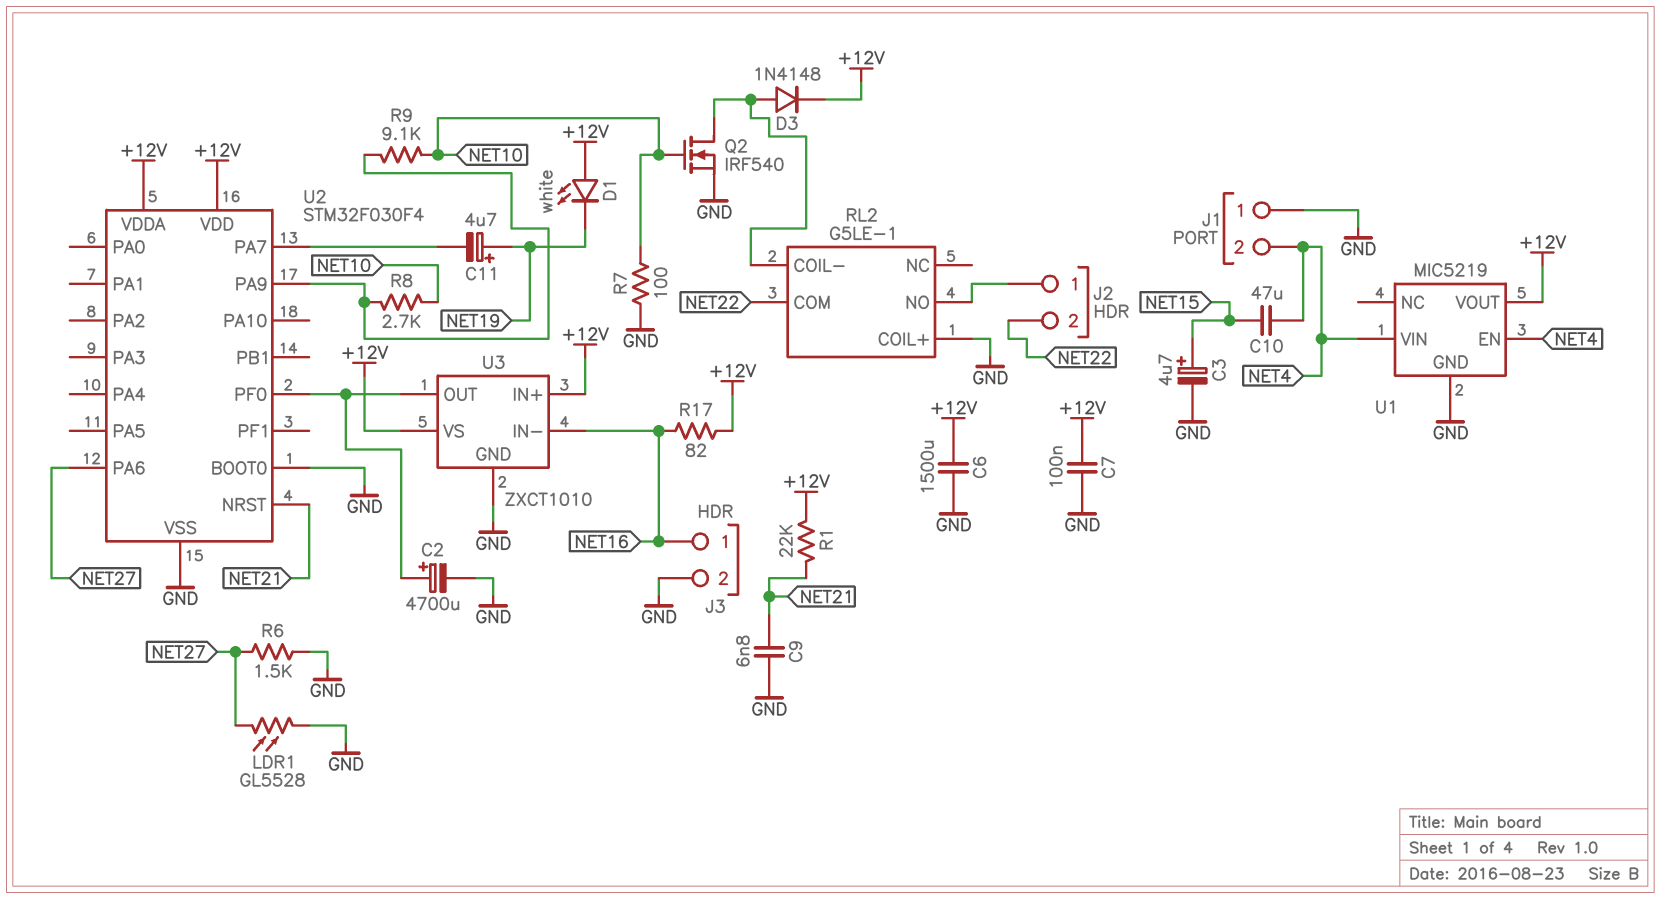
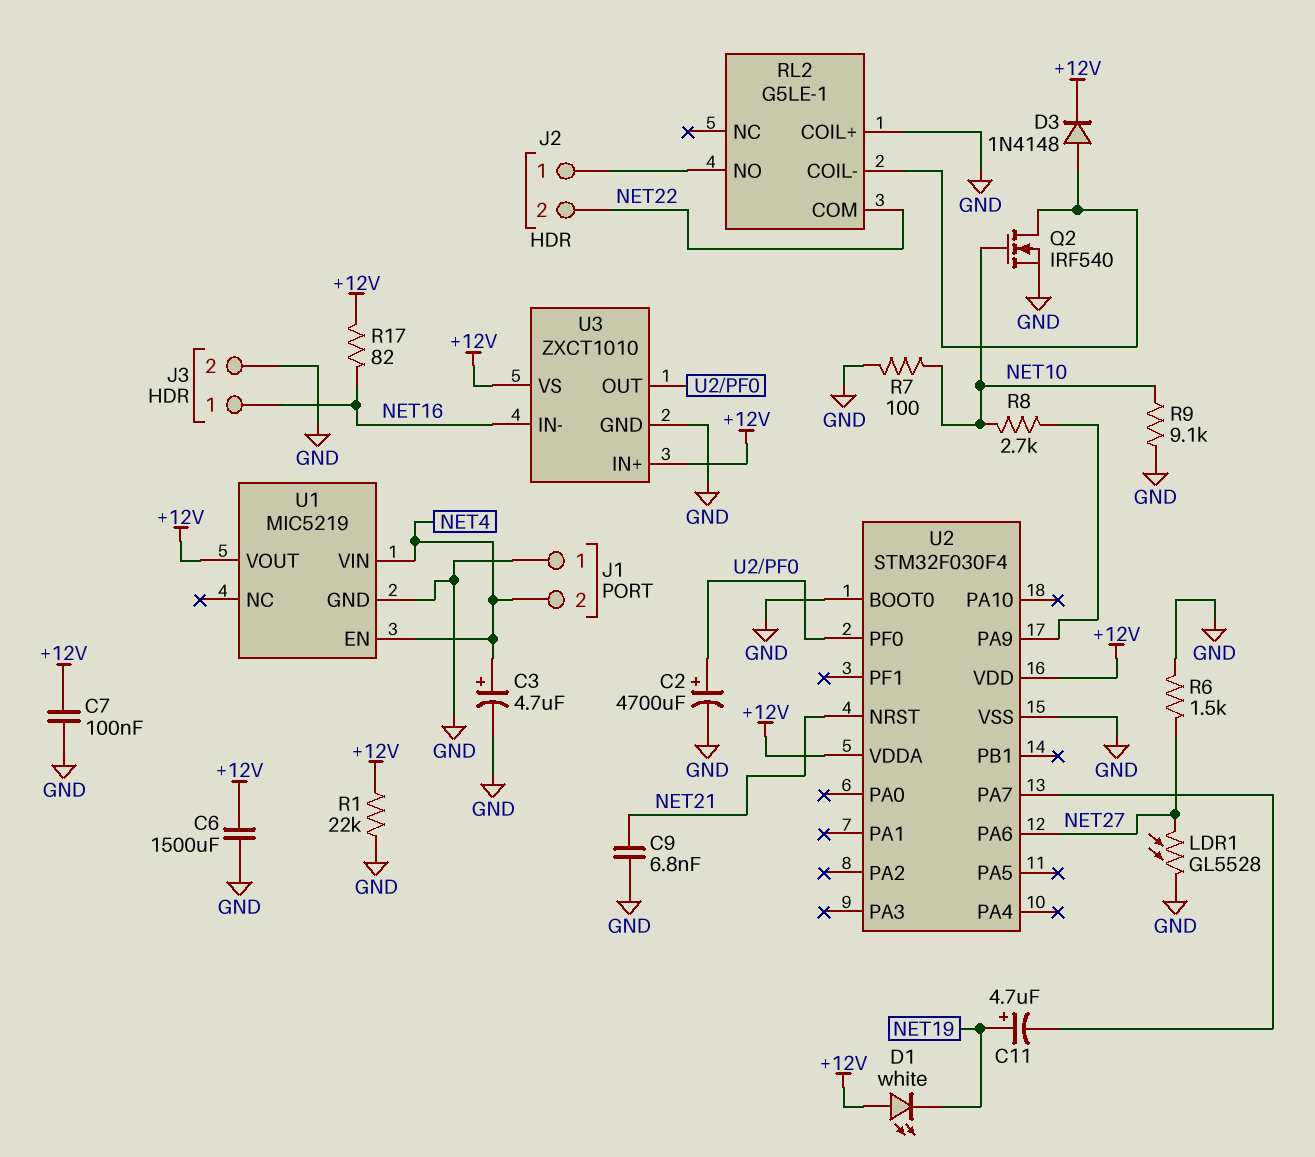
C3: 4.7uF (plus NET15, minus GND) -> 4.7uF (plus NET4, minus GND)
C10: 47uF (NET4, NET15) -> none
R1: 22k (+12V, NET21) -> 22k (+12V, GND)
R9: 9.1k (NET10, U2/PA9) -> 9.1k (GND, NET10)

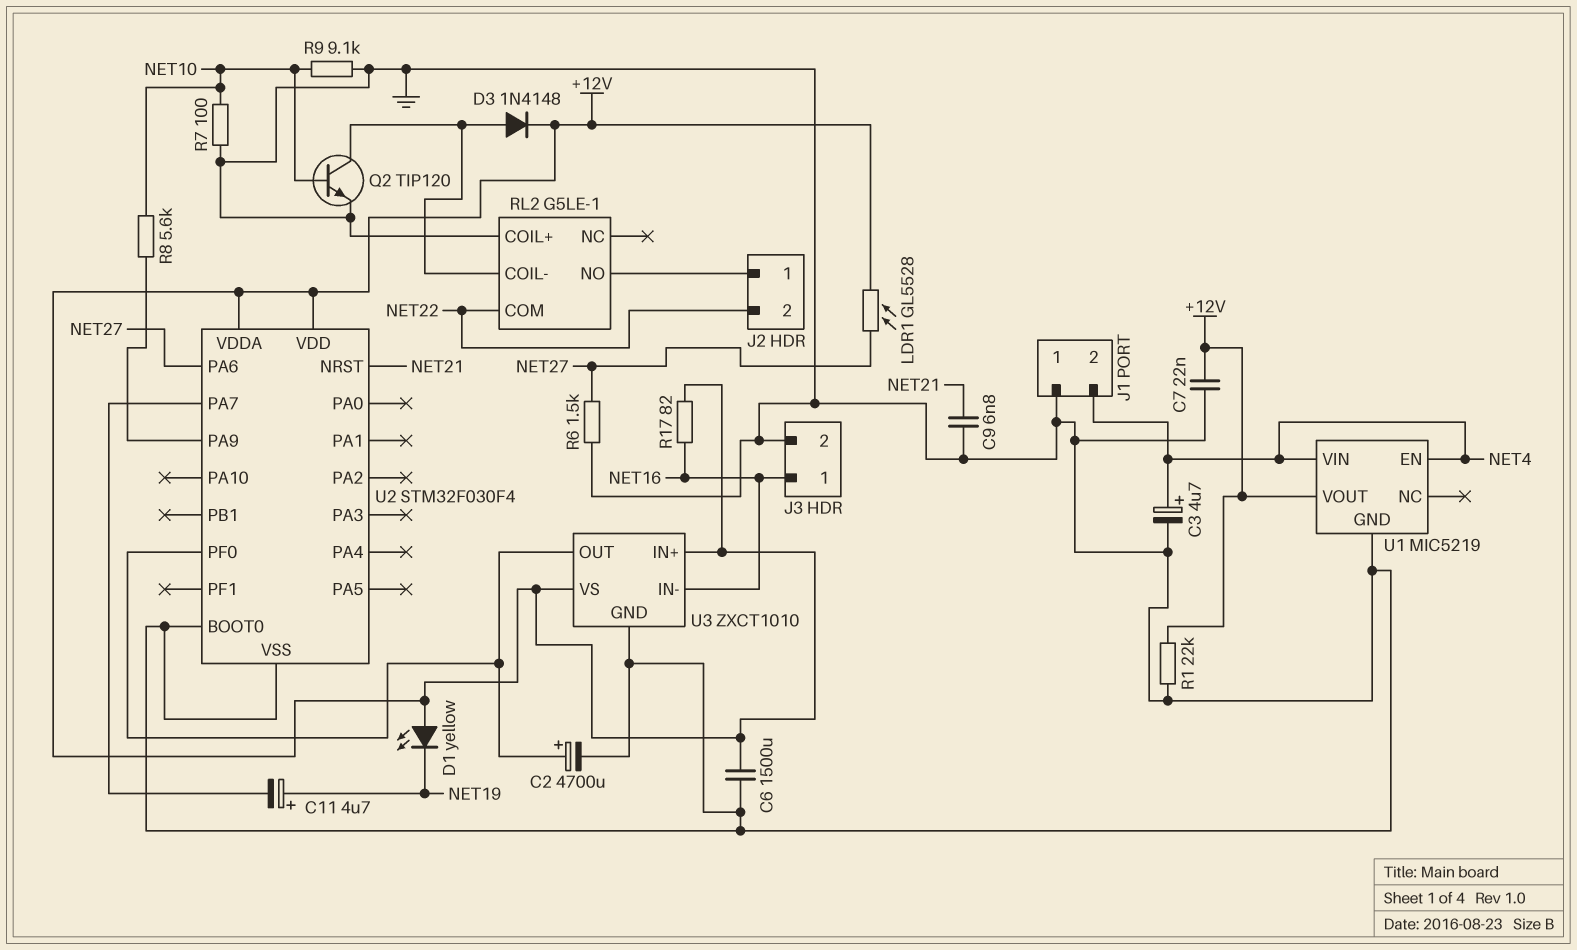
C7: 100nF (+12V, GND) -> 22nF (+12V, GND)
D1: LED white (A +12V, K NET19) -> LED yellow (A +12V, K NET19)
LDR1: GL5528 (GND, NET27) -> GL5528 (+12V, NET27)
Q2: NMOS IRF540 (G NET10, D RL2/COIL-, S GND) -> NPN TIP120 (B NET10, C RL2/COIL-, E GND)
R8: 2.7k (NET10, U2/PA9) -> 5.6k (NET10, U2/PA9)

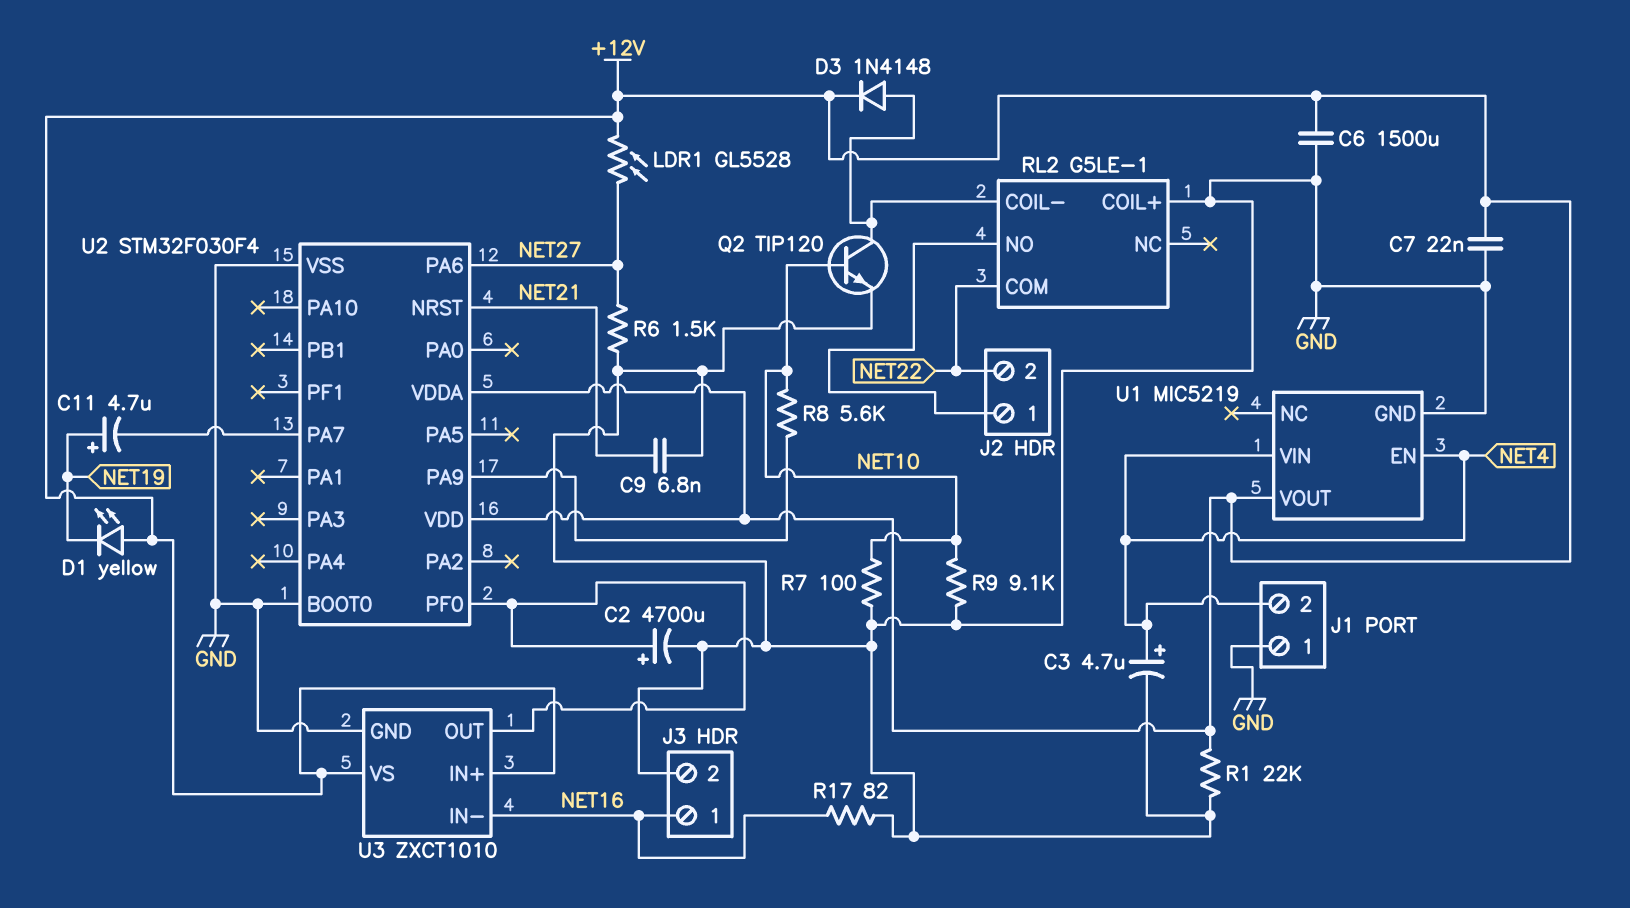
R17: 82 (+12V, NET16) -> 82 (GND, NET16)

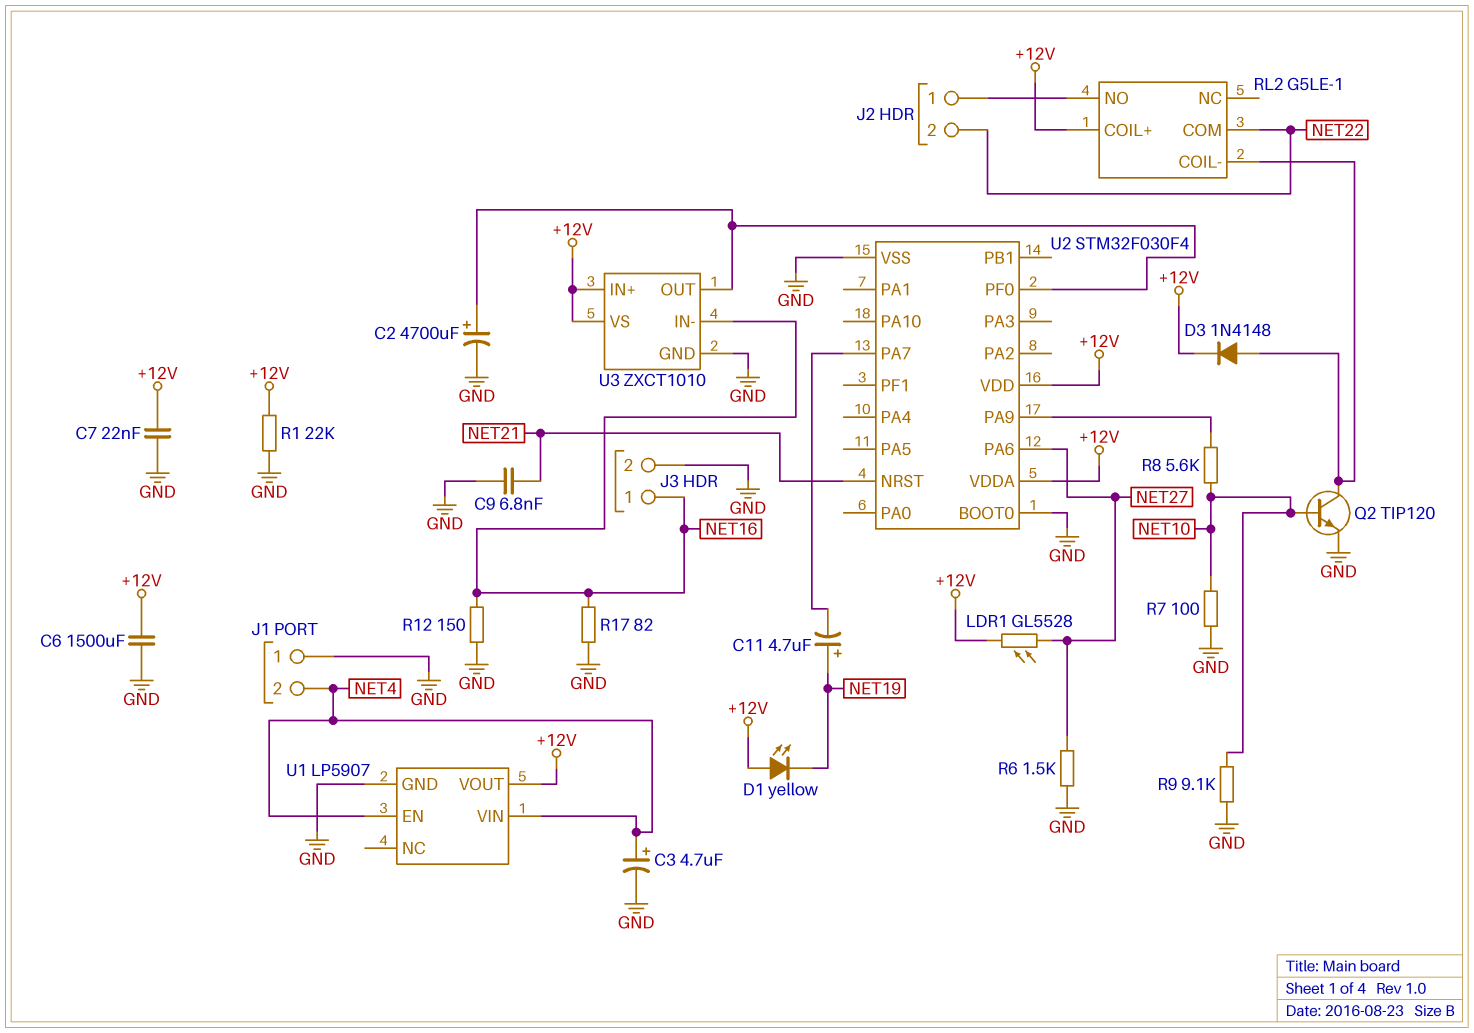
R12: none -> 150 (GND, NET16)
RL2 pin COIL+: GND -> +12V
U1: MIC5219 -> LP5907

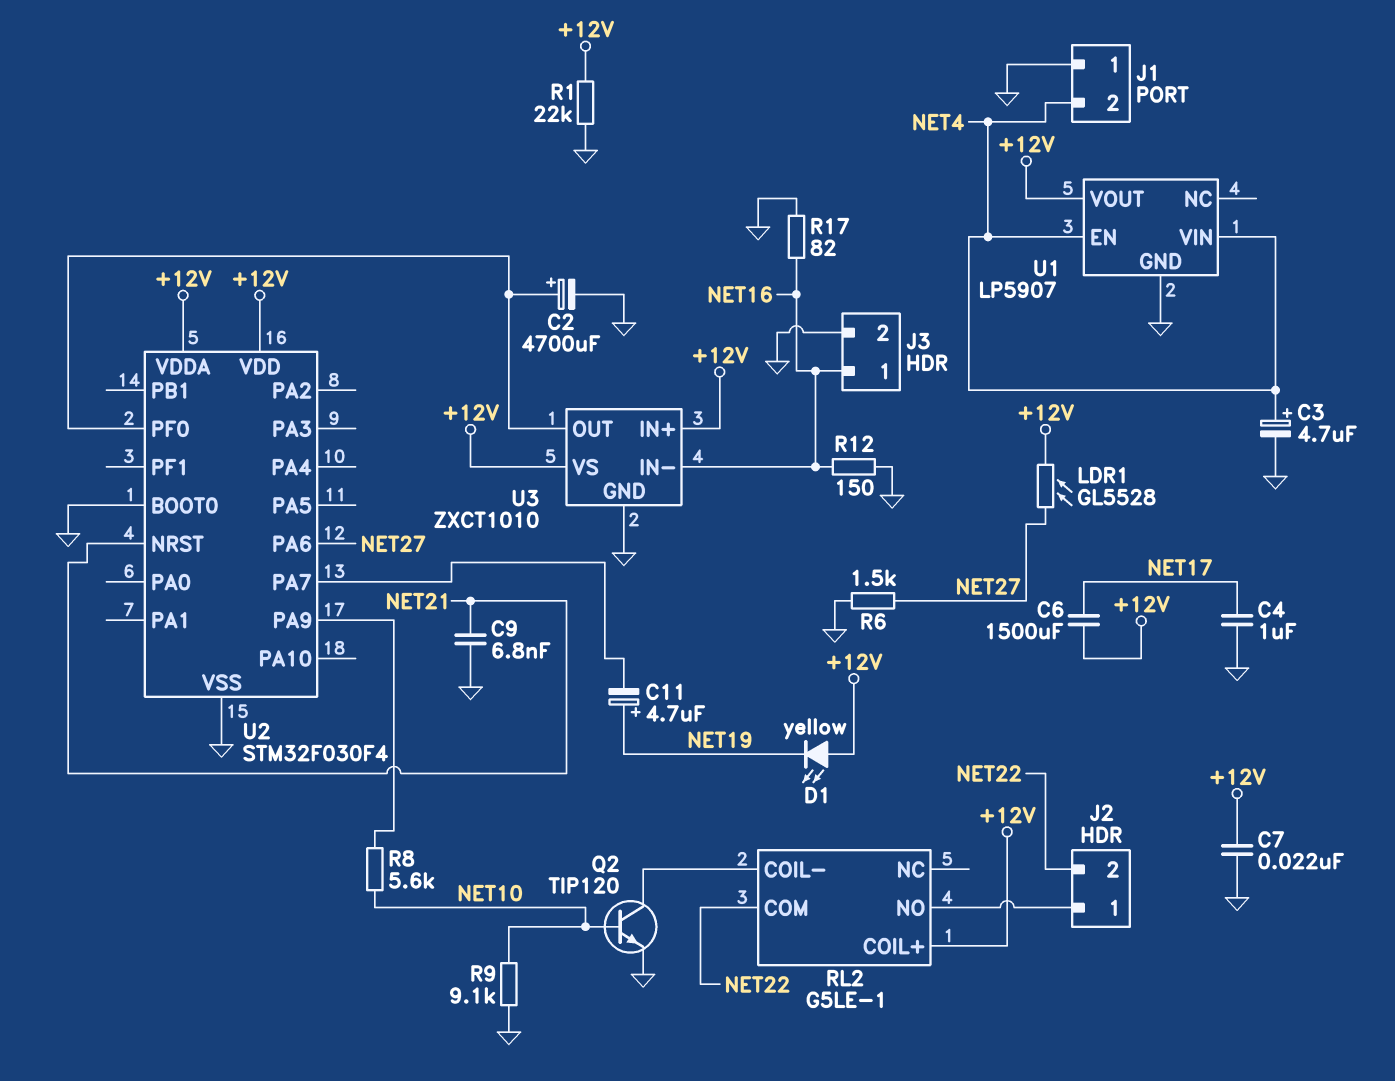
C4: none -> 1uF (GND, NET17)
C6: 1500uF (+12V, GND) -> 1500uF (+12V, NET17)
D3: diode 1N4148 (A RL2/COIL-, K +12V) -> none
R7: 100 (GND, NET10) -> none

